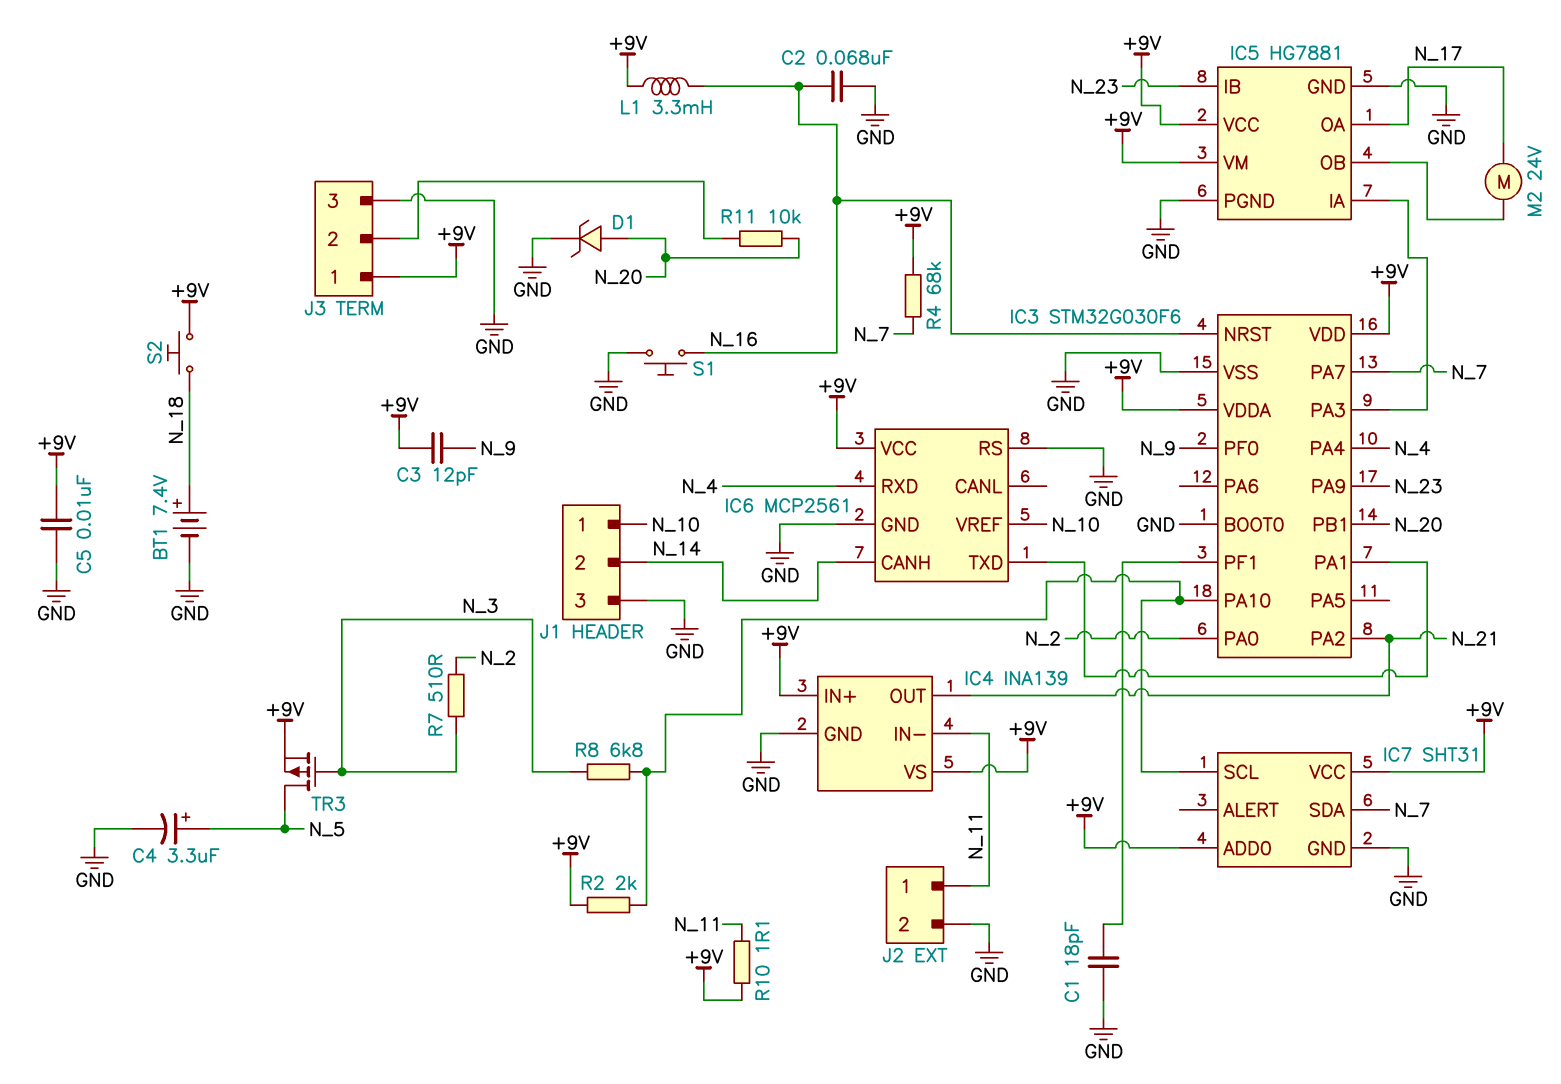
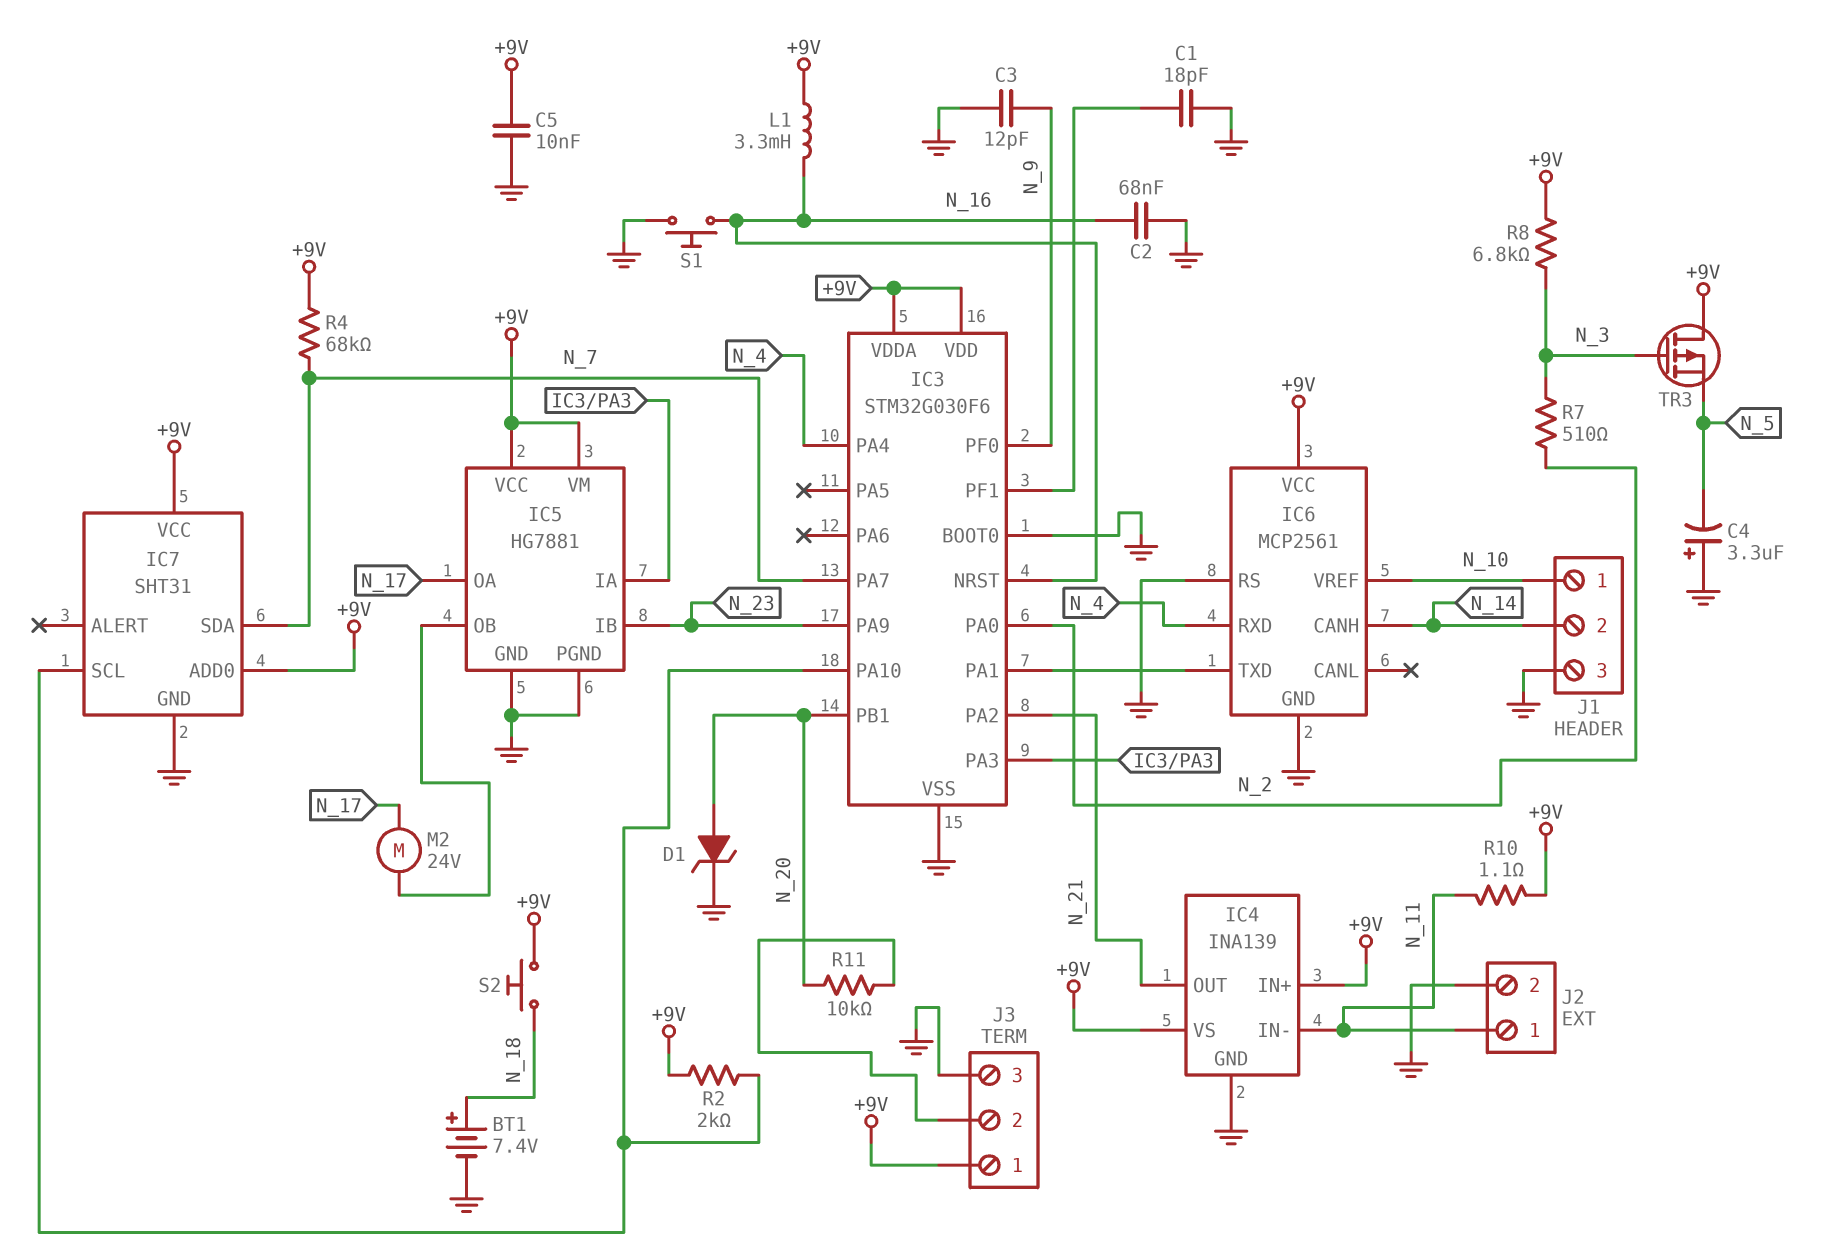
C3: 12pF (+9V, N_9) -> 12pF (GND, N_9)
C4: 3.3uF (plus N_5, minus GND) -> 3.3uF (plus GND, minus N_5)
R8: 6.8k (IC3/PA10, N_3) -> 6.8k (+9V, N_3)
TR3: PMOS (G N_3, D N_5, S +9V) -> PMOS (G N_3, D +9V, S N_5)

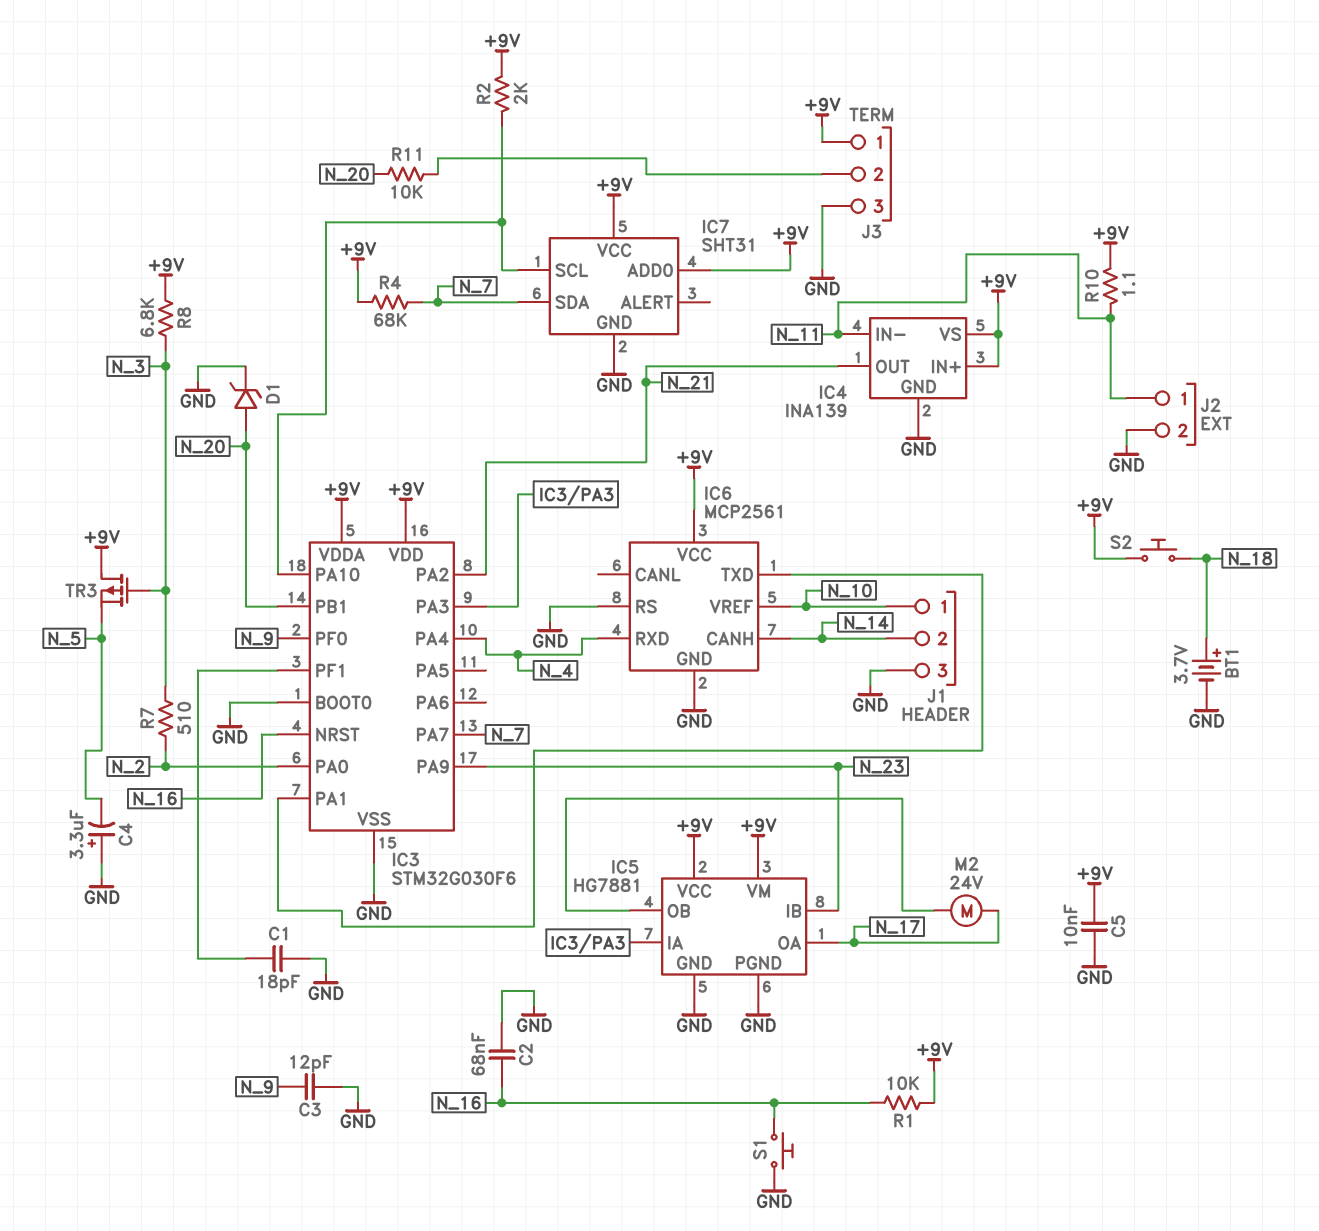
BT1: 7.4V (plus N_18, minus GND) -> 3.7V (plus N_18, minus GND)
L1: 3.3mH (+9V, N_16) -> none
R1: none -> 10k (+9V, N_16)

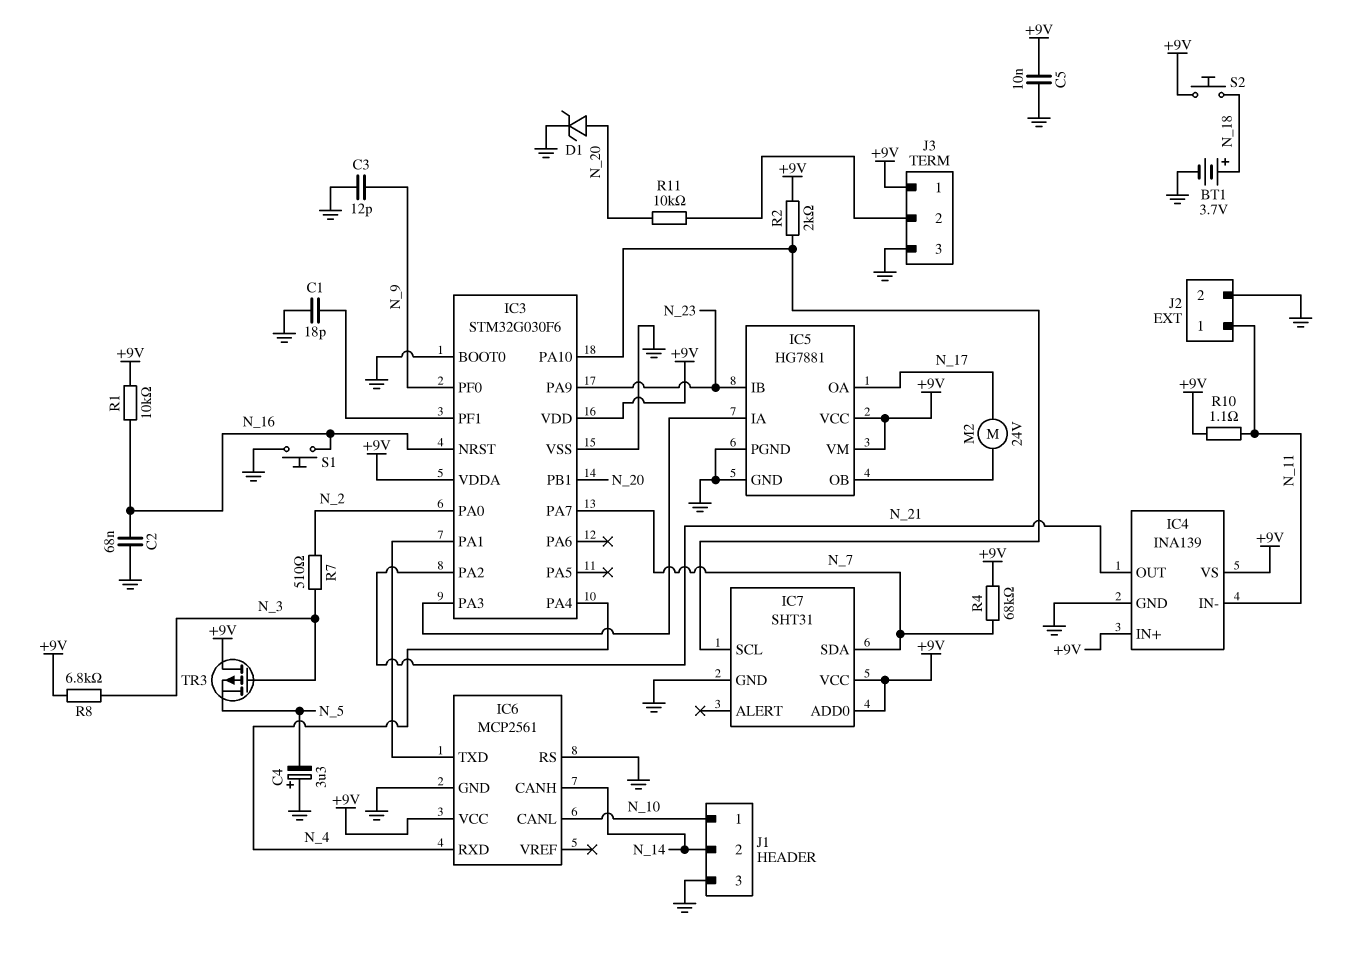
IC6 pin CANL: none -> N_10
IC6 pin VREF: N_10 -> none

